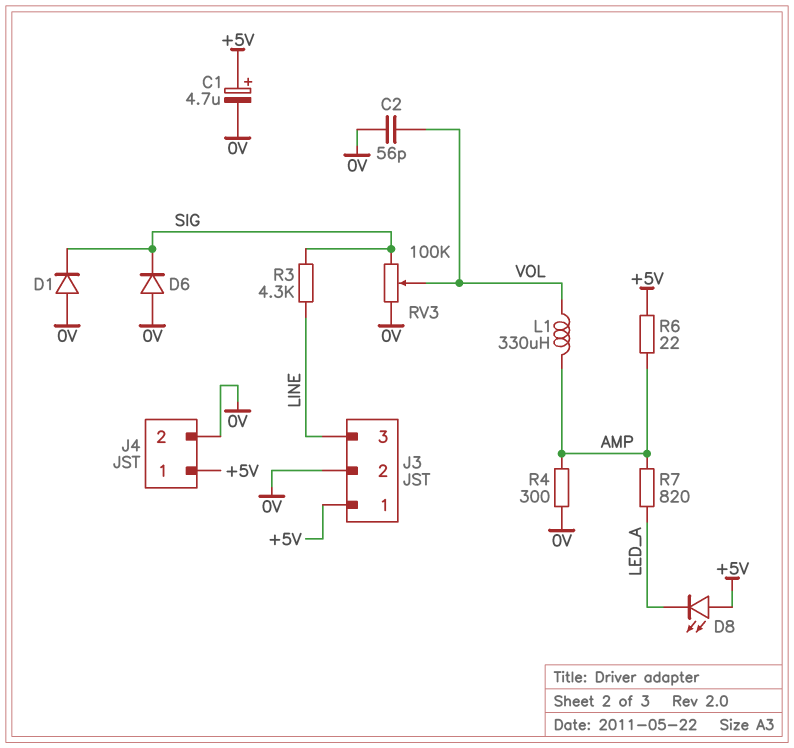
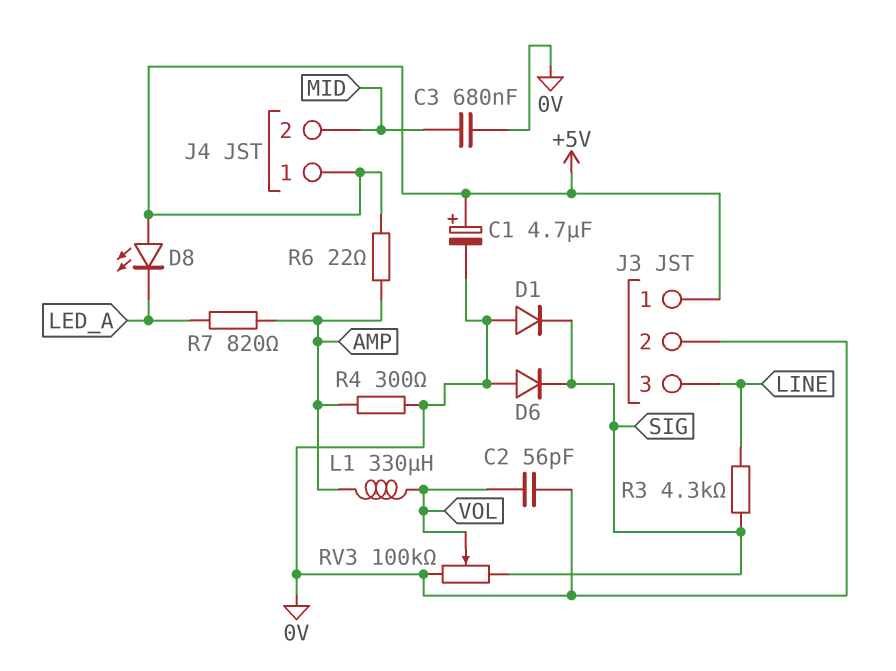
C3: none -> 680nF (0V, MID)
J4 pin 2: 0V -> MID

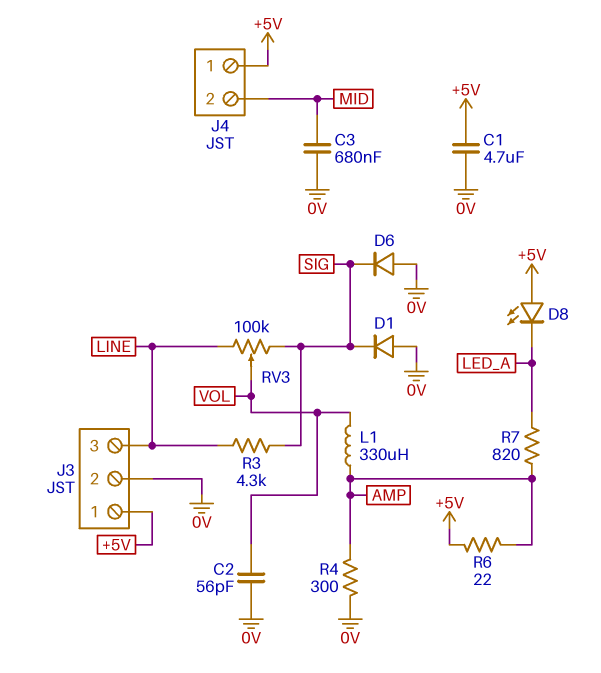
C1: 4.7uF (plus +5V, minus 0V) -> 4.7uF (+5V, 0V)
RV3: 100k (0V, SIG, wiper VOL) -> 100k (LINE, SIG, wiper VOL)

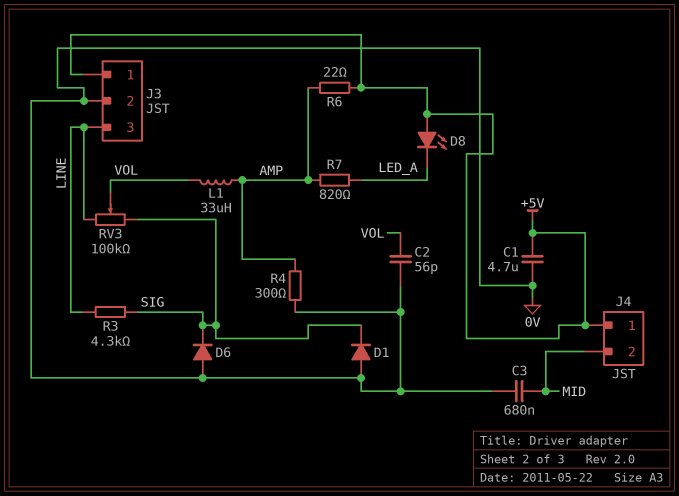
L1: 330uH (AMP, VOL) -> 33uH (AMP, VOL)

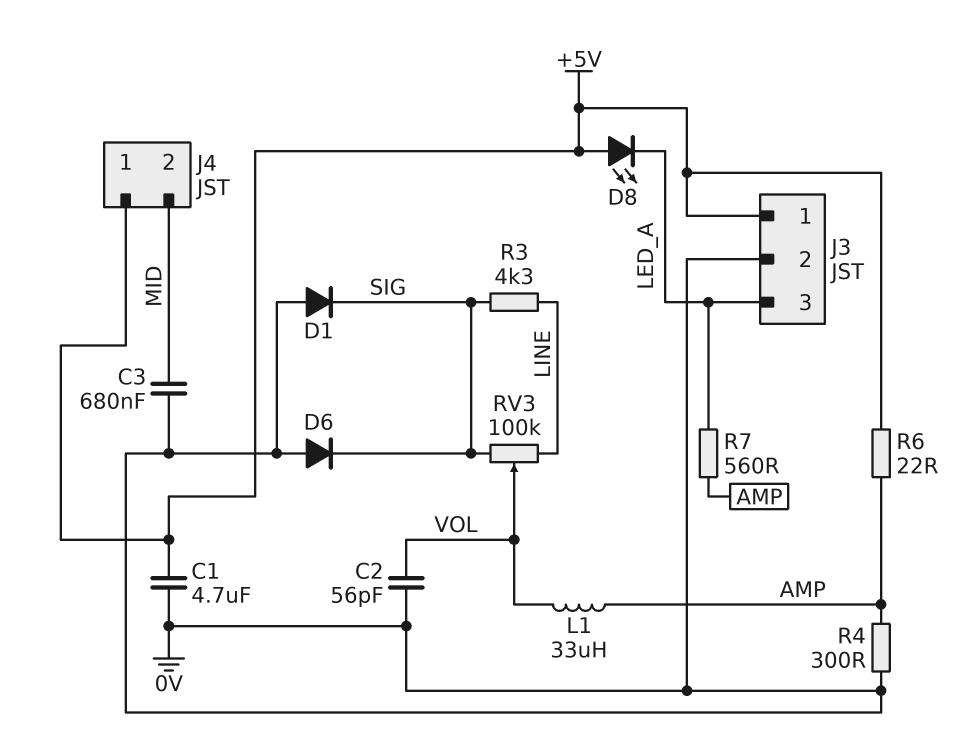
J3 pin 3: LINE -> LED_A
R7: 820 (AMP, LED_A) -> 560 (AMP, LED_A)

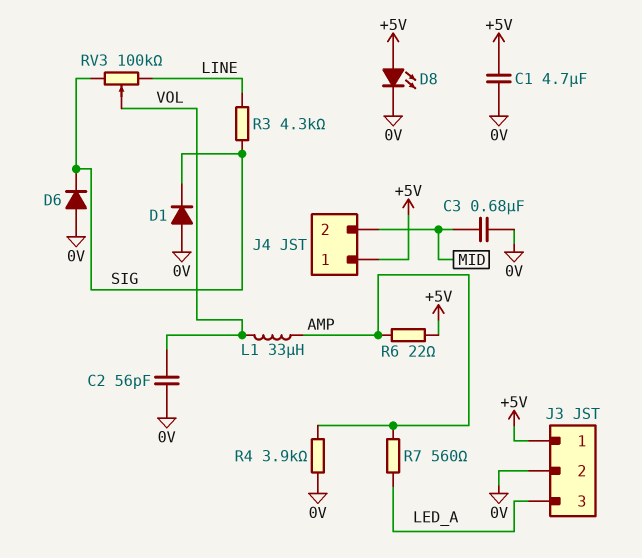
D8: LED (A +5V, K LED_A) -> LED (A +5V, K 0V)
R4: 300 (0V, AMP) -> 3.9k (0V, AMP)

